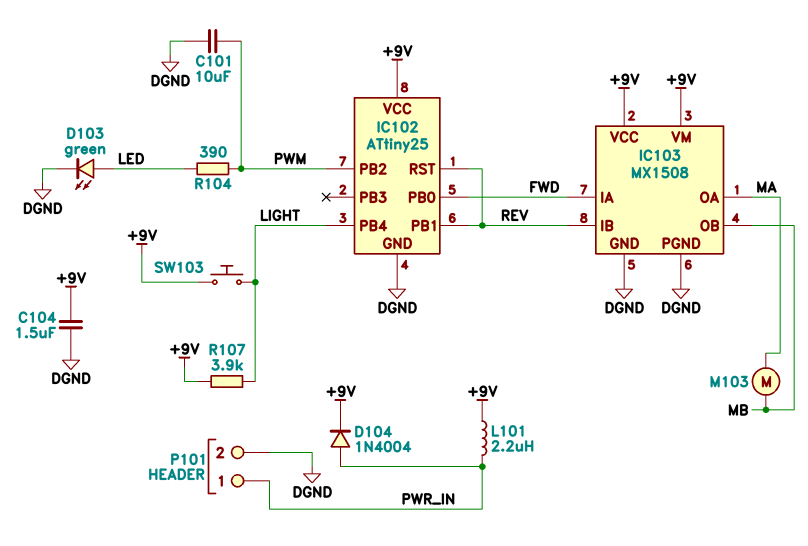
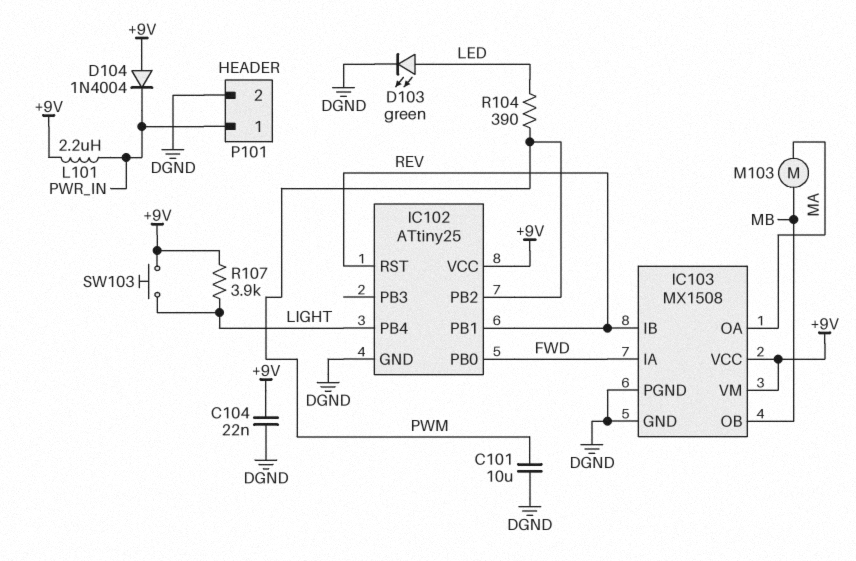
C104: 1.5uF (+9V, DGND) -> 22nF (+9V, DGND)
D104: diode 1N4004 (A PWR_IN, K +9V) -> diode 1N4004 (A +9V, K PWR_IN)

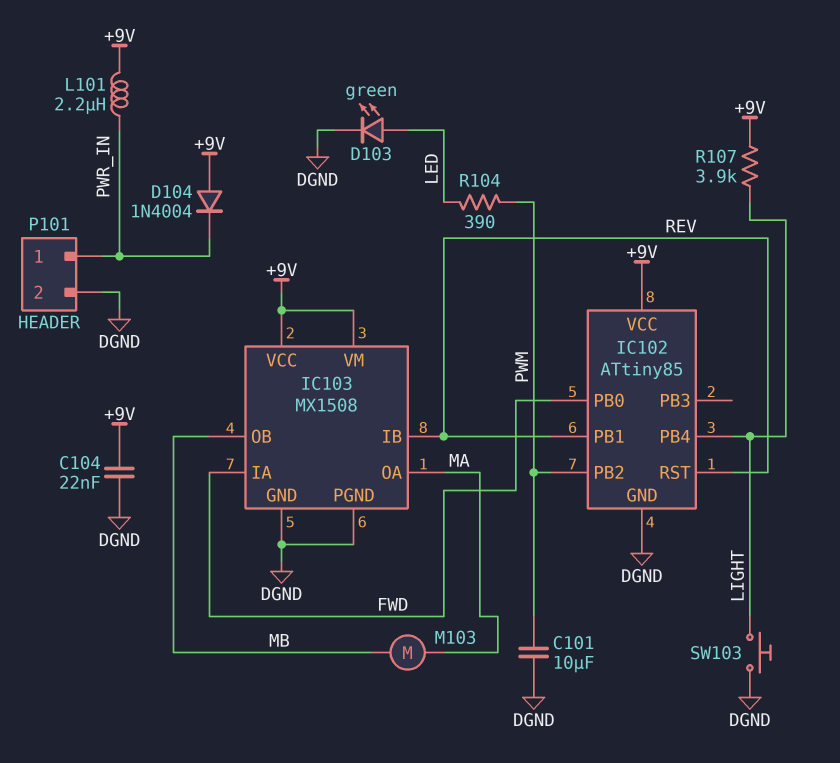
IC102: ATtiny25 -> ATtiny85
SW103: button (+9V, LIGHT) -> button (DGND, LIGHT)

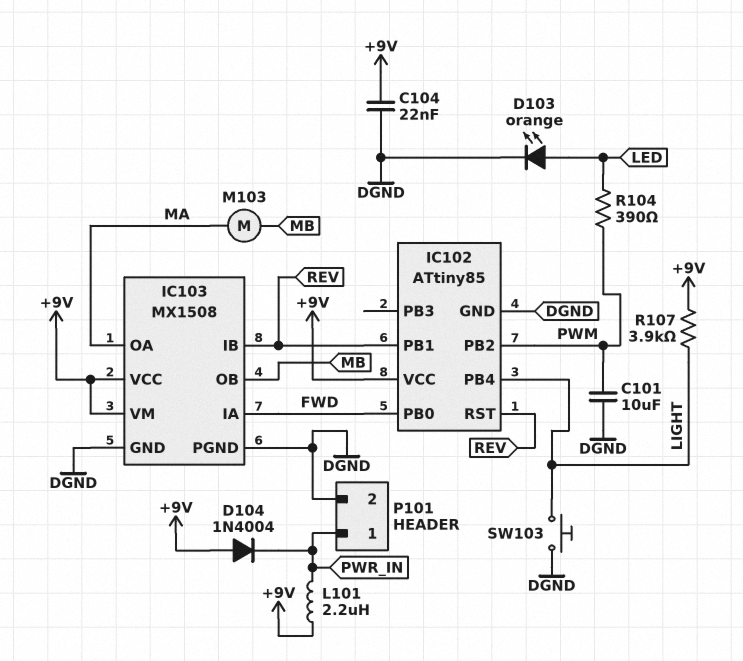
D103: LED green (A LED, K DGND) -> LED orange (A LED, K DGND)

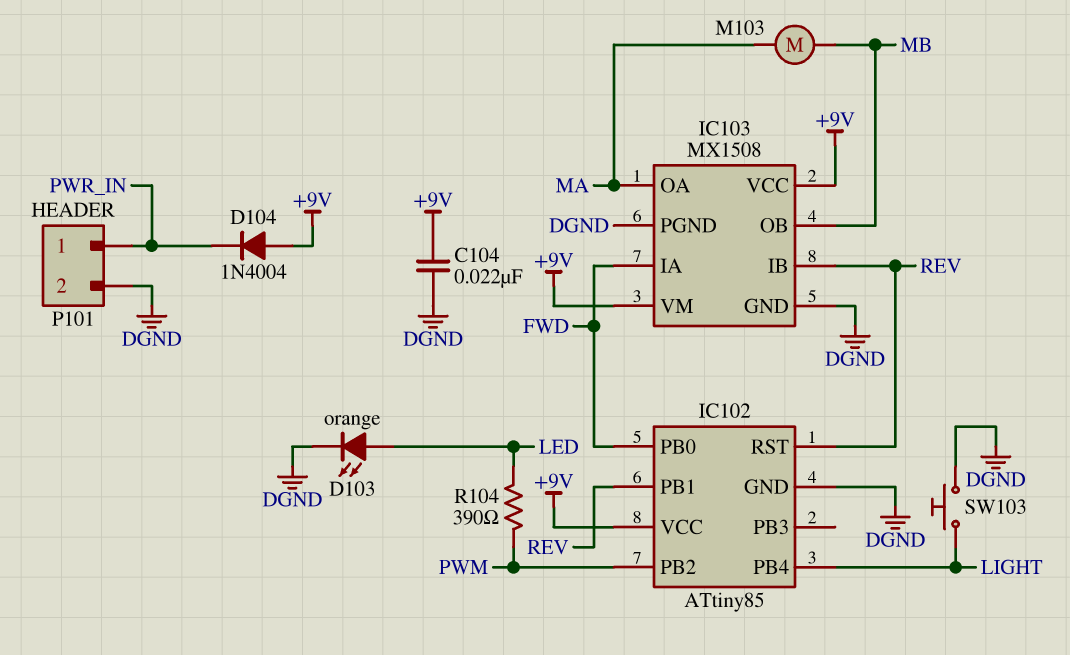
C101: 10uF (DGND, PWM) -> none
L101: 2.2uH (+9V, PWR_IN) -> none
R107: 3.9k (+9V, LIGHT) -> none

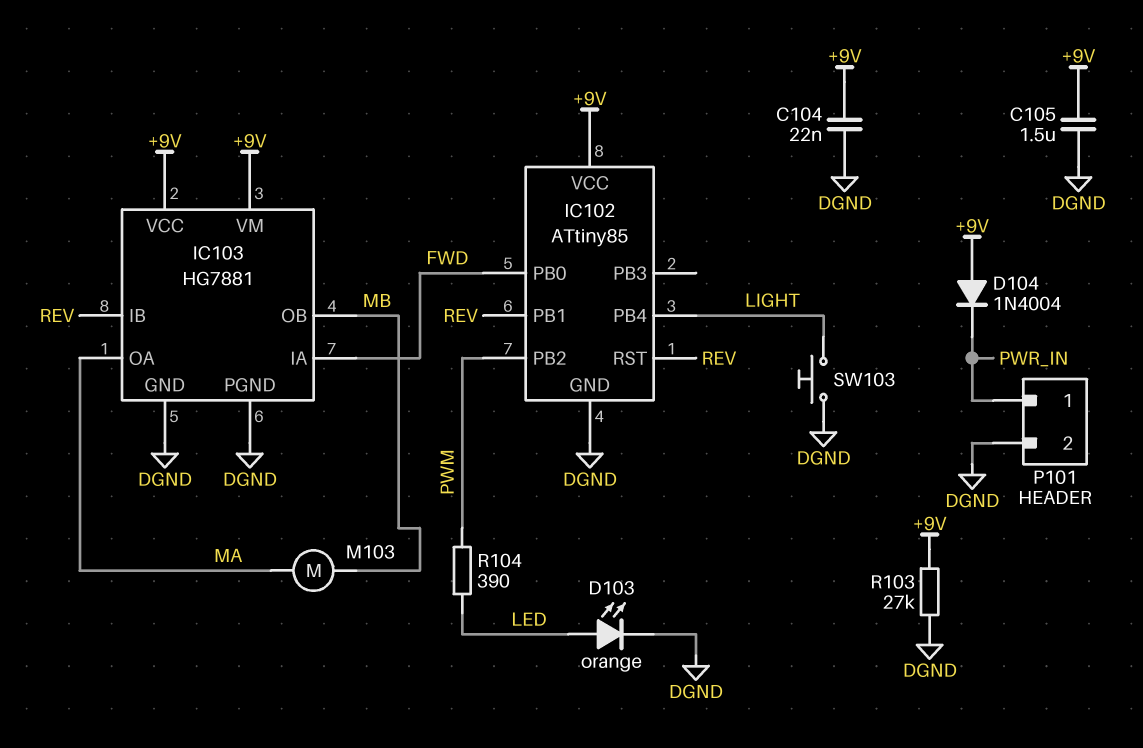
C105: none -> 1.5uF (+9V, DGND)
IC103: MX1508 -> HG7881
R103: none -> 27k (+9V, DGND)

